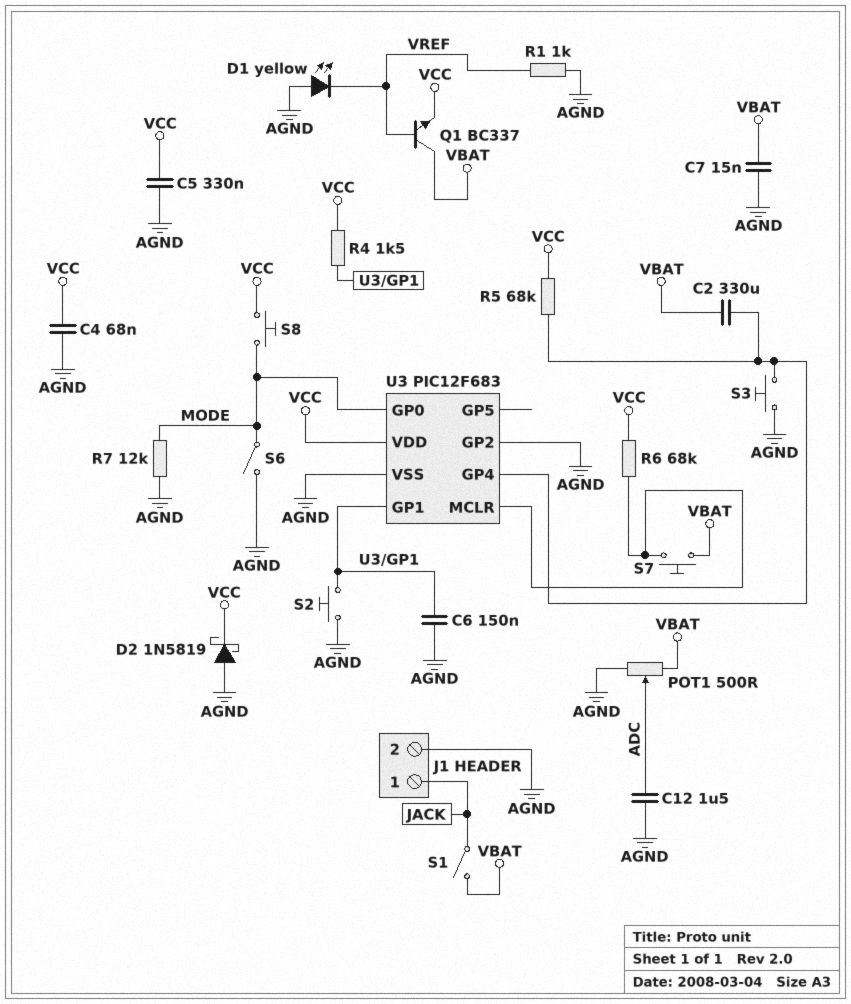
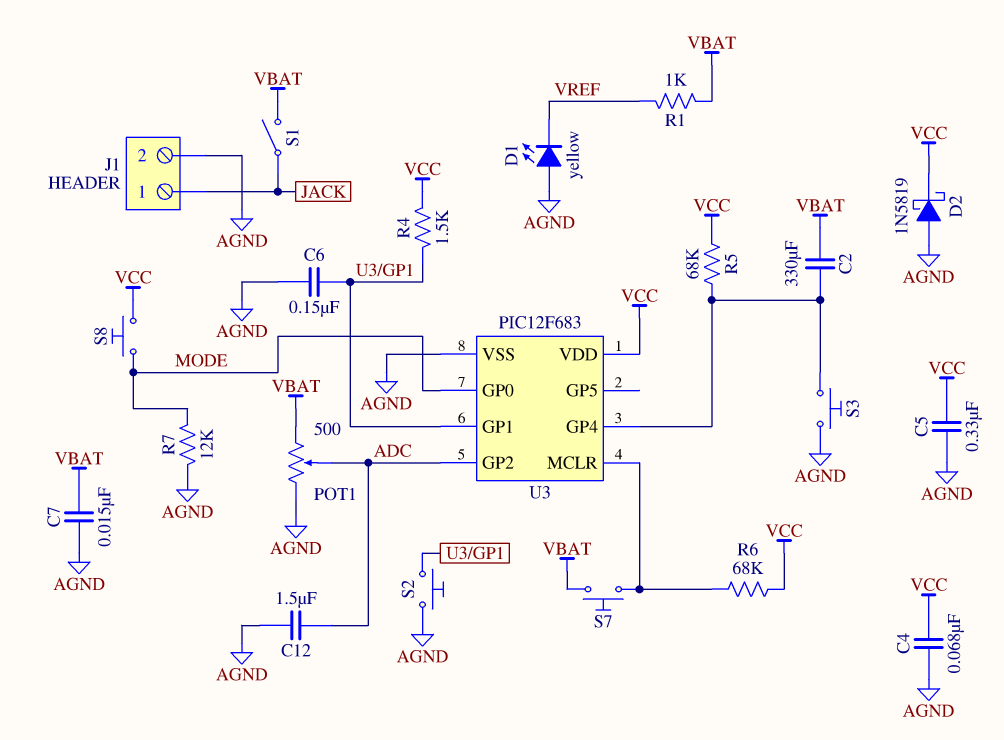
Q1: NPN BC337 (B VREF, C VBAT, E VCC) -> none
R1: 1k (AGND, VREF) -> 1k (VBAT, VREF)
S6: switch (AGND, MODE) -> none
U3 pin GP2: AGND -> ADC

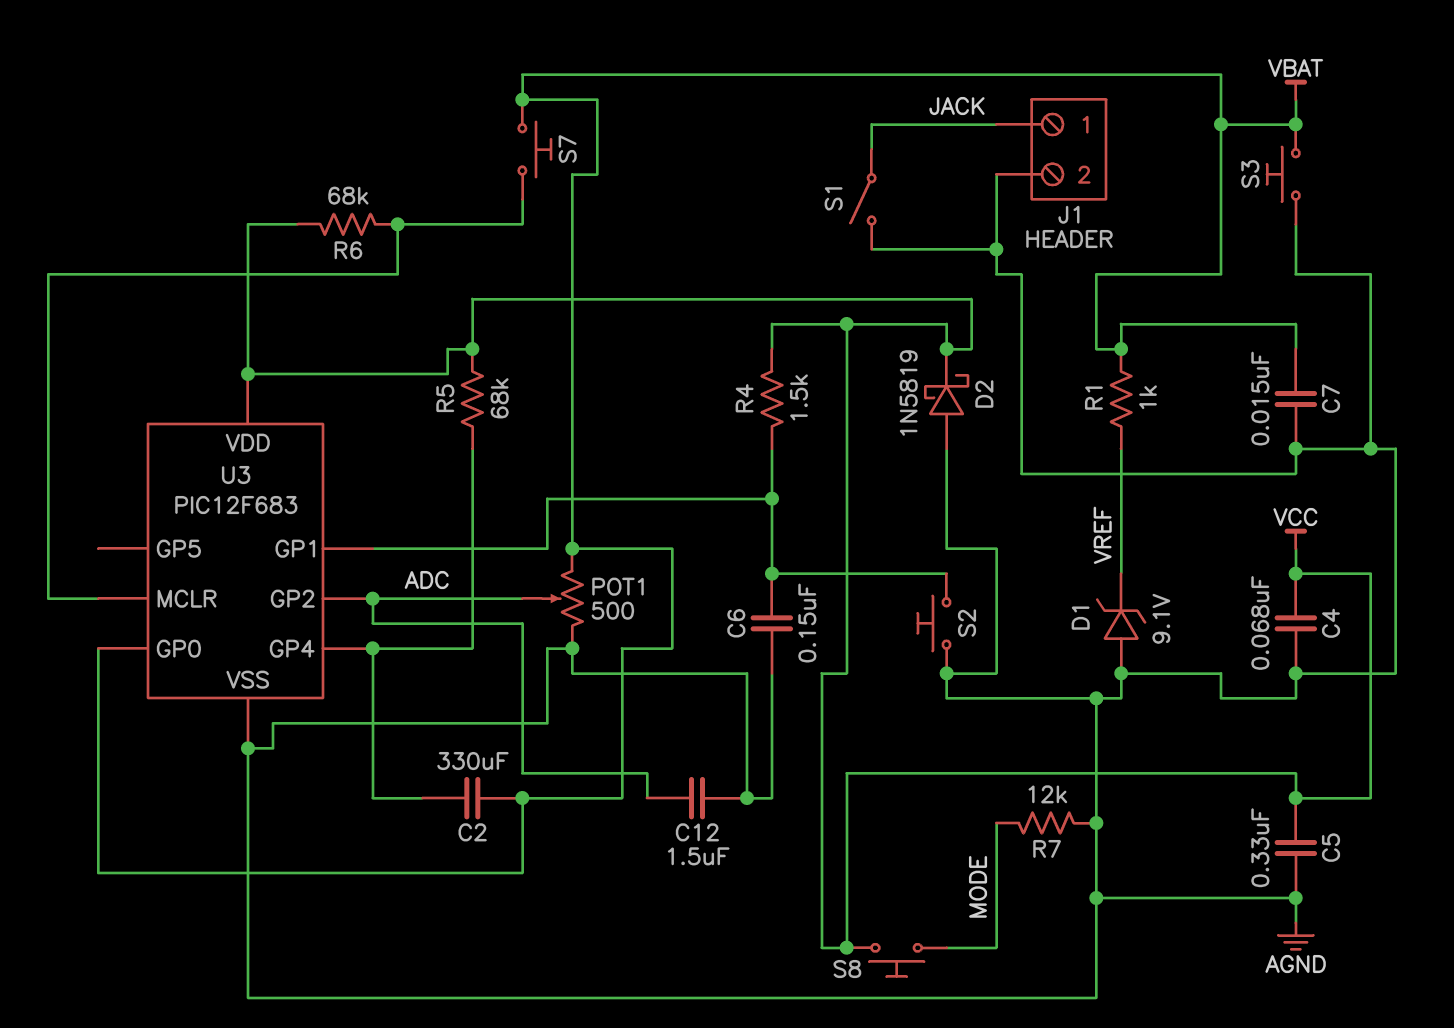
D1: LED yellow (A AGND, K VREF) -> zener 9.1V (A AGND, K VREF)
S1: switch (JACK, VBAT) -> switch (AGND, JACK)
S3: button (AGND, U3/GP4) -> button (AGND, VBAT)
U3 pin GP0: MODE -> VBAT

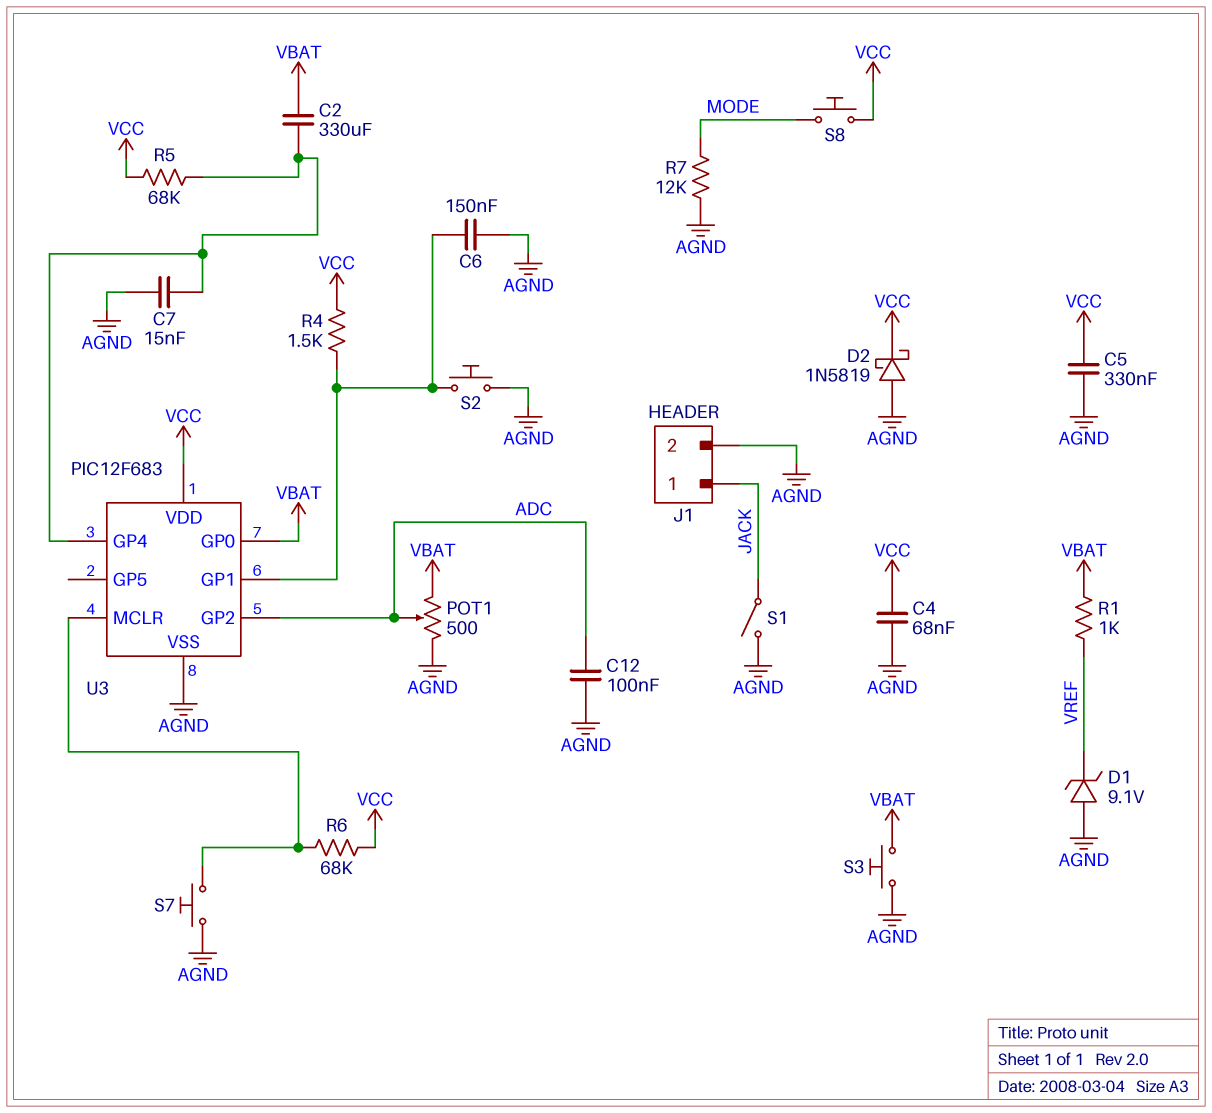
C7: 15nF (AGND, VBAT) -> 15nF (AGND, U3/GP4)
C12: 1.5uF (ADC, AGND) -> 100nF (ADC, AGND)
S7: button (U3/MCLR, VBAT) -> button (AGND, U3/MCLR)

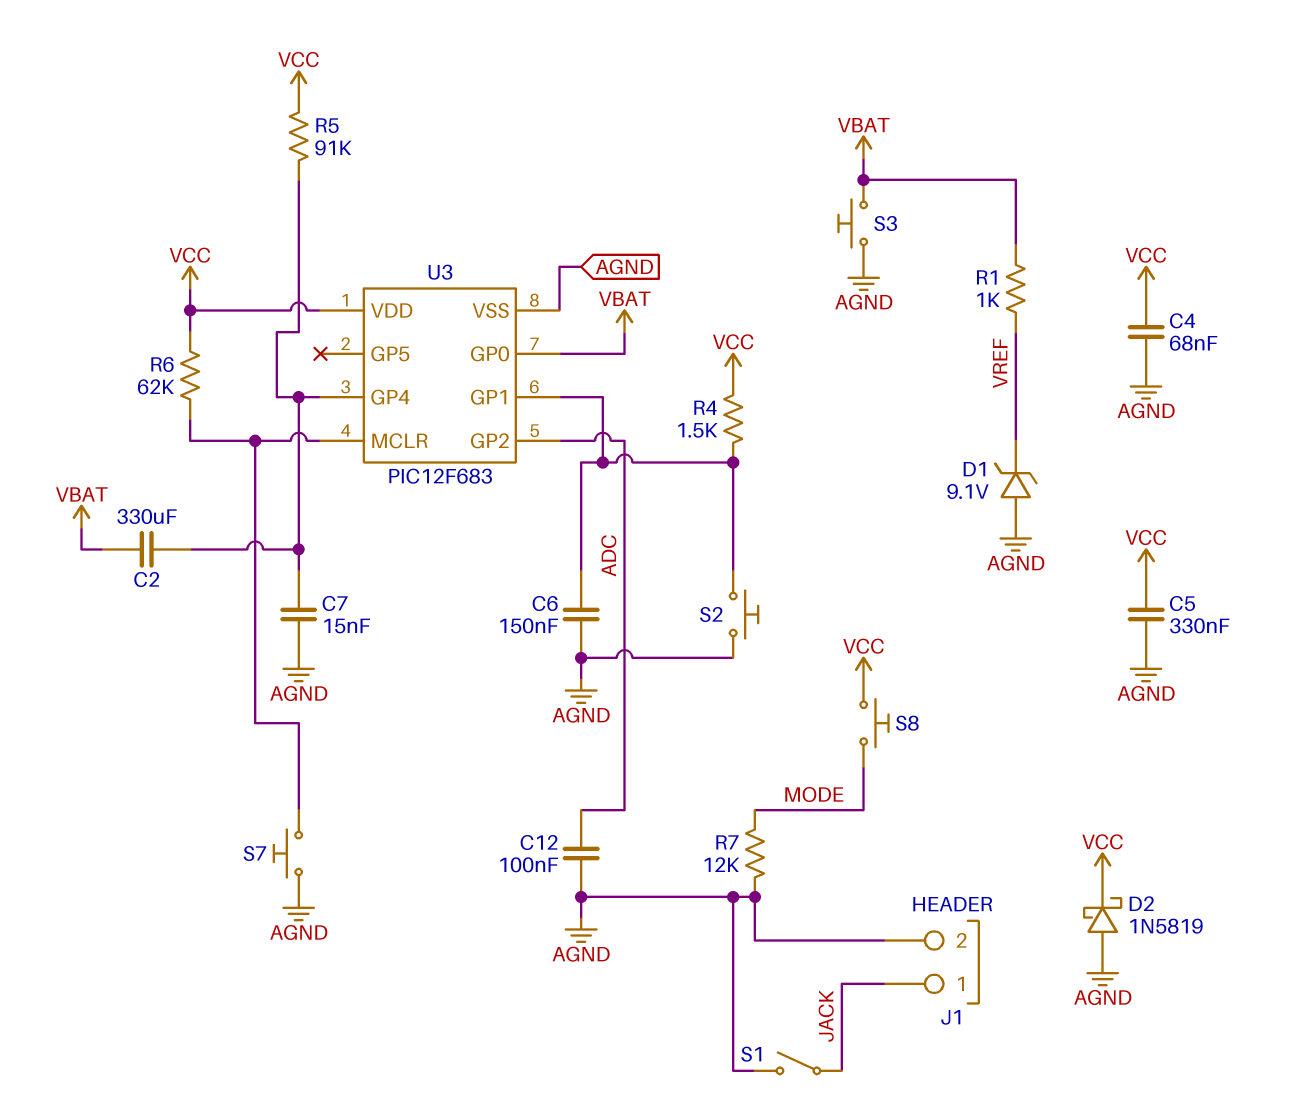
POT1: 500 (AGND, VBAT, wiper ADC) -> none
R5: 68k (U3/GP4, VCC) -> 91k (U3/GP4, VCC)
R6: 68k (U3/MCLR, VCC) -> 62k (U3/MCLR, VCC)

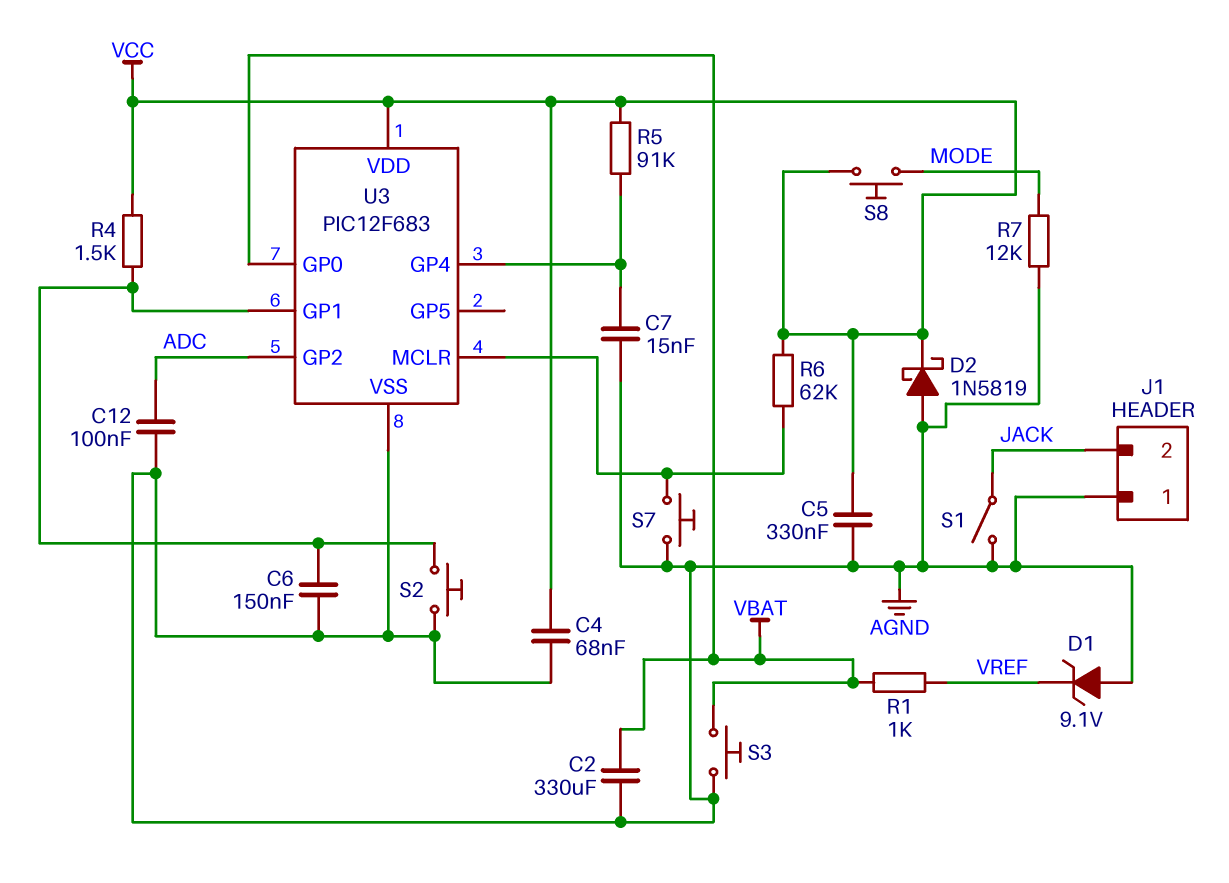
C2: 330uF (U3/GP4, VBAT) -> 330uF (AGND, VBAT)
J1 pin 1: JACK -> AGND
J1 pin 2: AGND -> JACK

